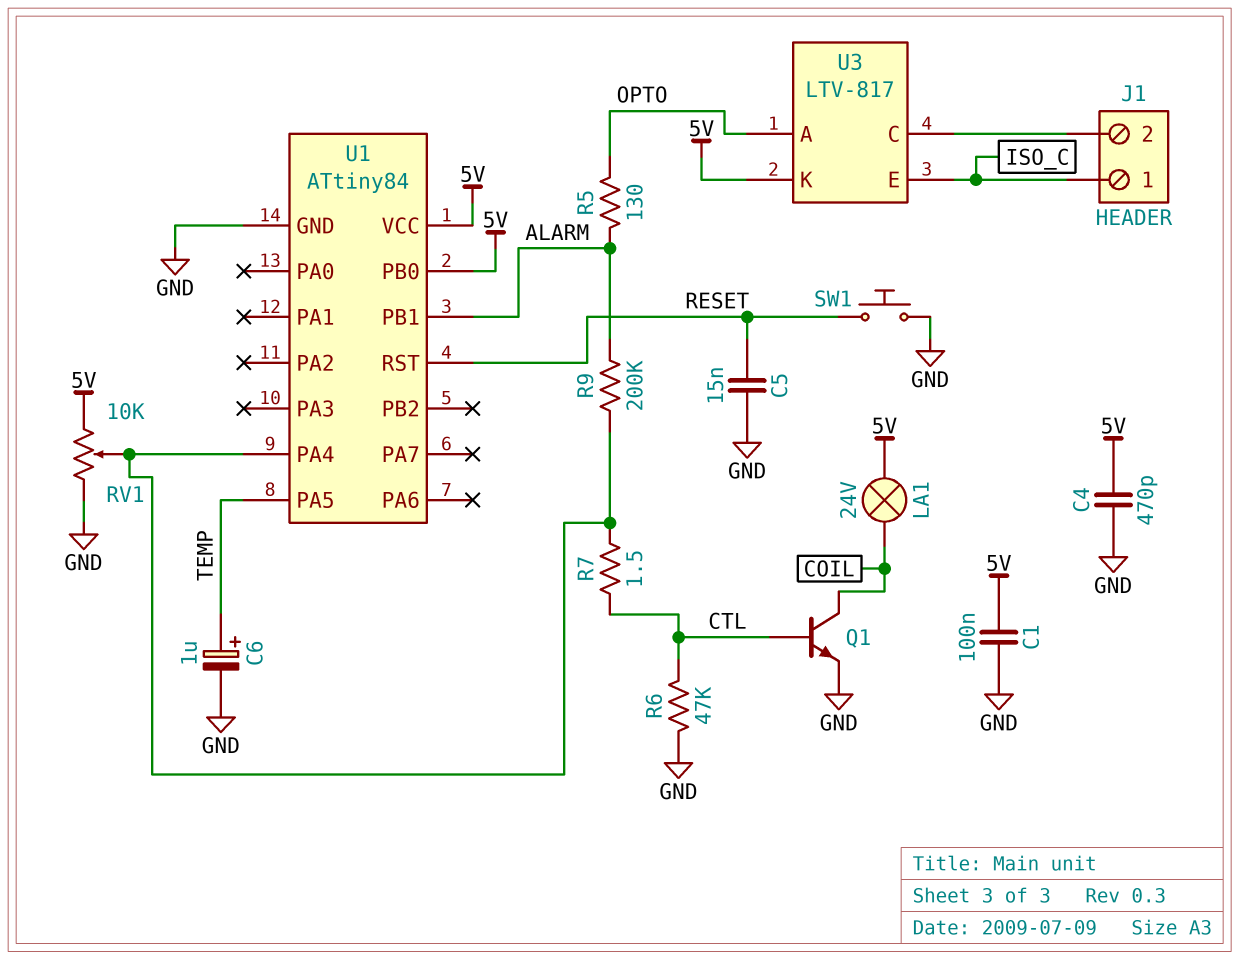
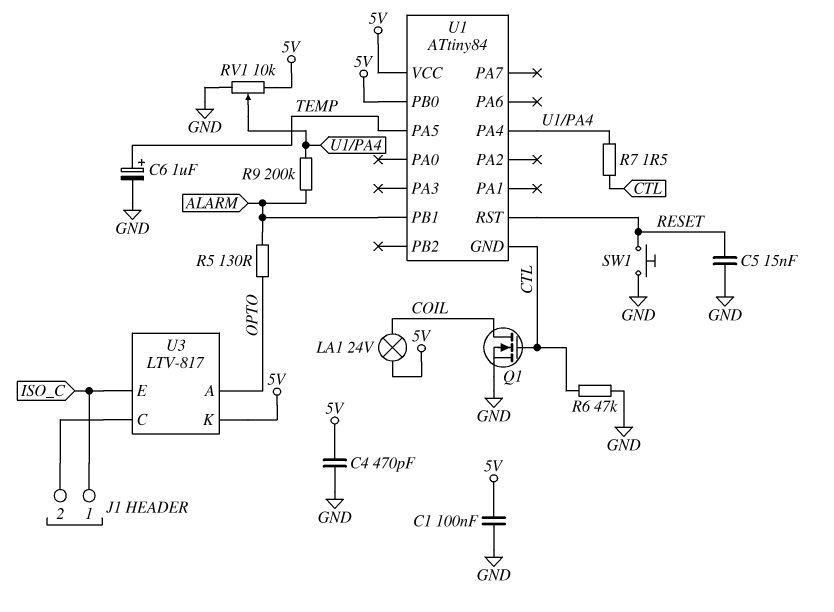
Q1: NPN (B CTL, C COIL, E GND) -> NMOS (G CTL, D COIL, S GND)
U1 pin GND: GND -> CTL

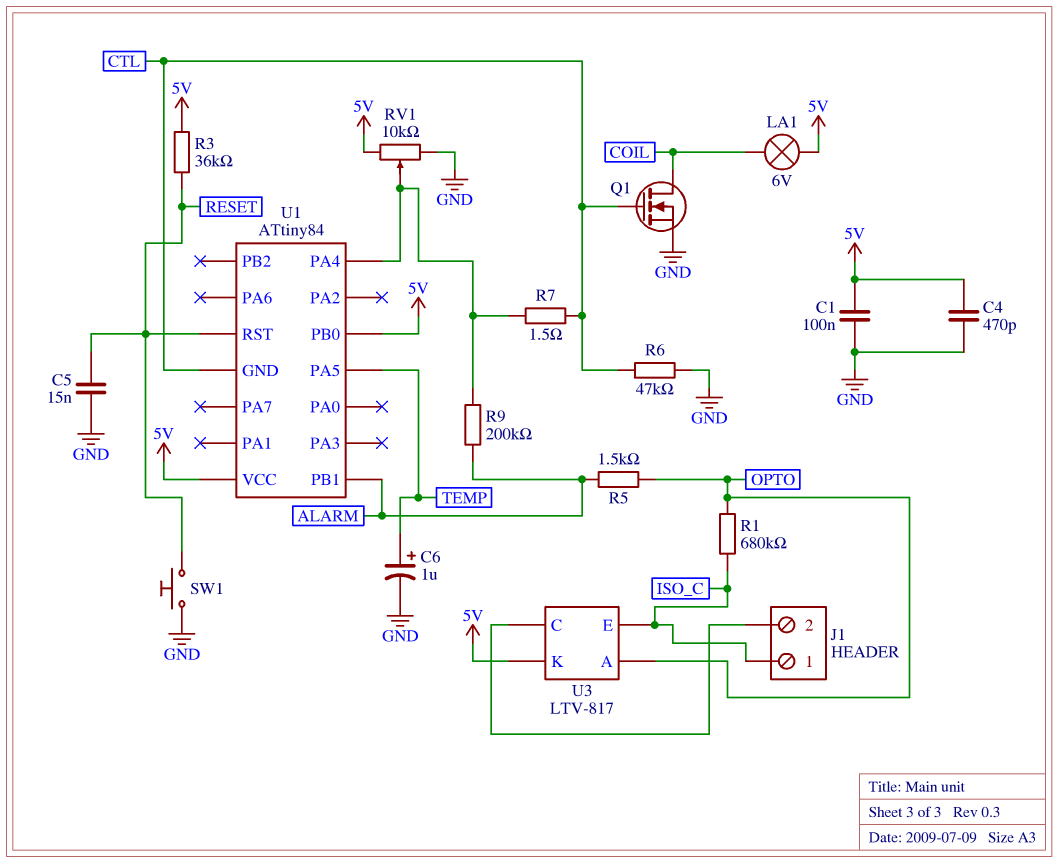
LA1: lamp 24V (5V, COIL) -> lamp 6V (5V, COIL)
R1: none -> 680k (ISO_C, OPTO)
R3: none -> 36k (5V, RESET)
R5: 130 (ALARM, OPTO) -> 1.5k (ALARM, OPTO)

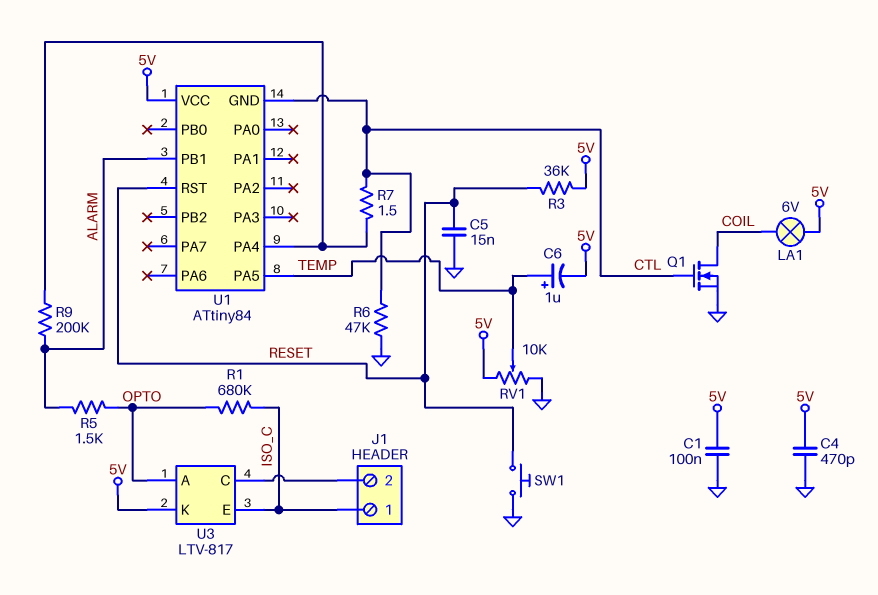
C6: 1uF (plus TEMP, minus GND) -> 1uF (plus TEMP, minus 5V)
RV1: 10k (5V, GND, wiper U1/PA4) -> 10k (5V, GND, wiper TEMP)
U1 pin PB0: 5V -> none

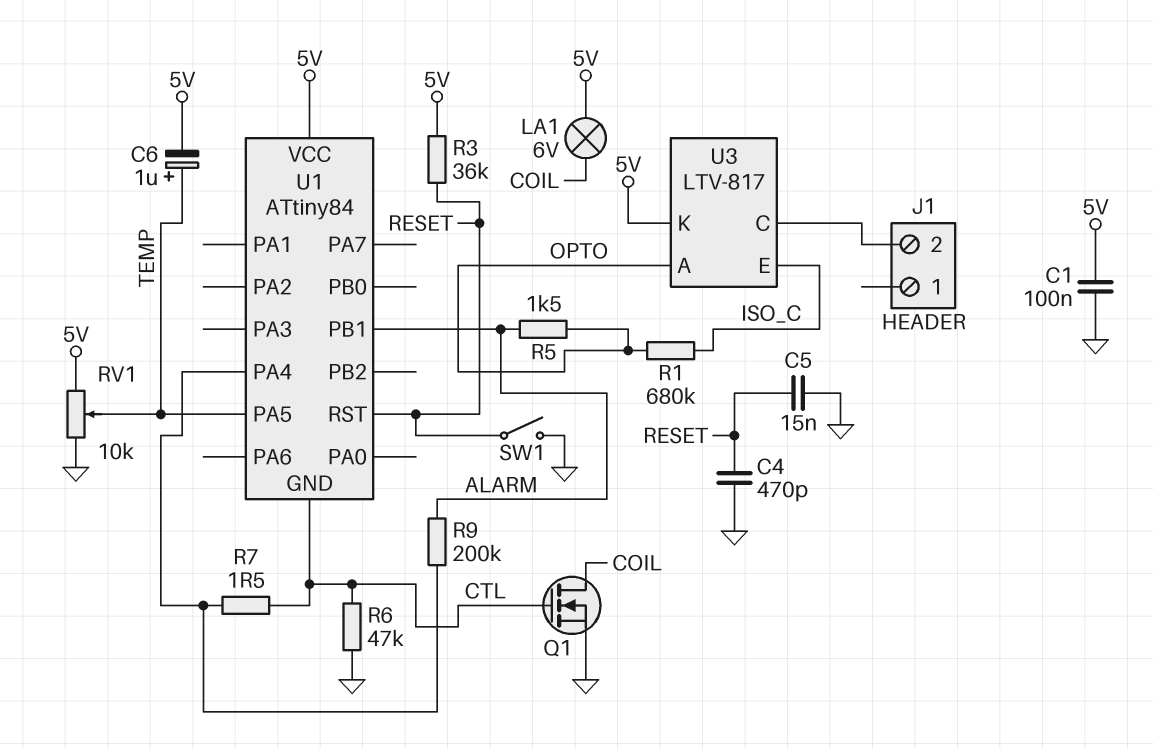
C4: 470pF (5V, GND) -> 470pF (GND, RESET)
J1 pin 1: ISO_C -> none
SW1: button (GND, RESET) -> switch (GND, RESET)

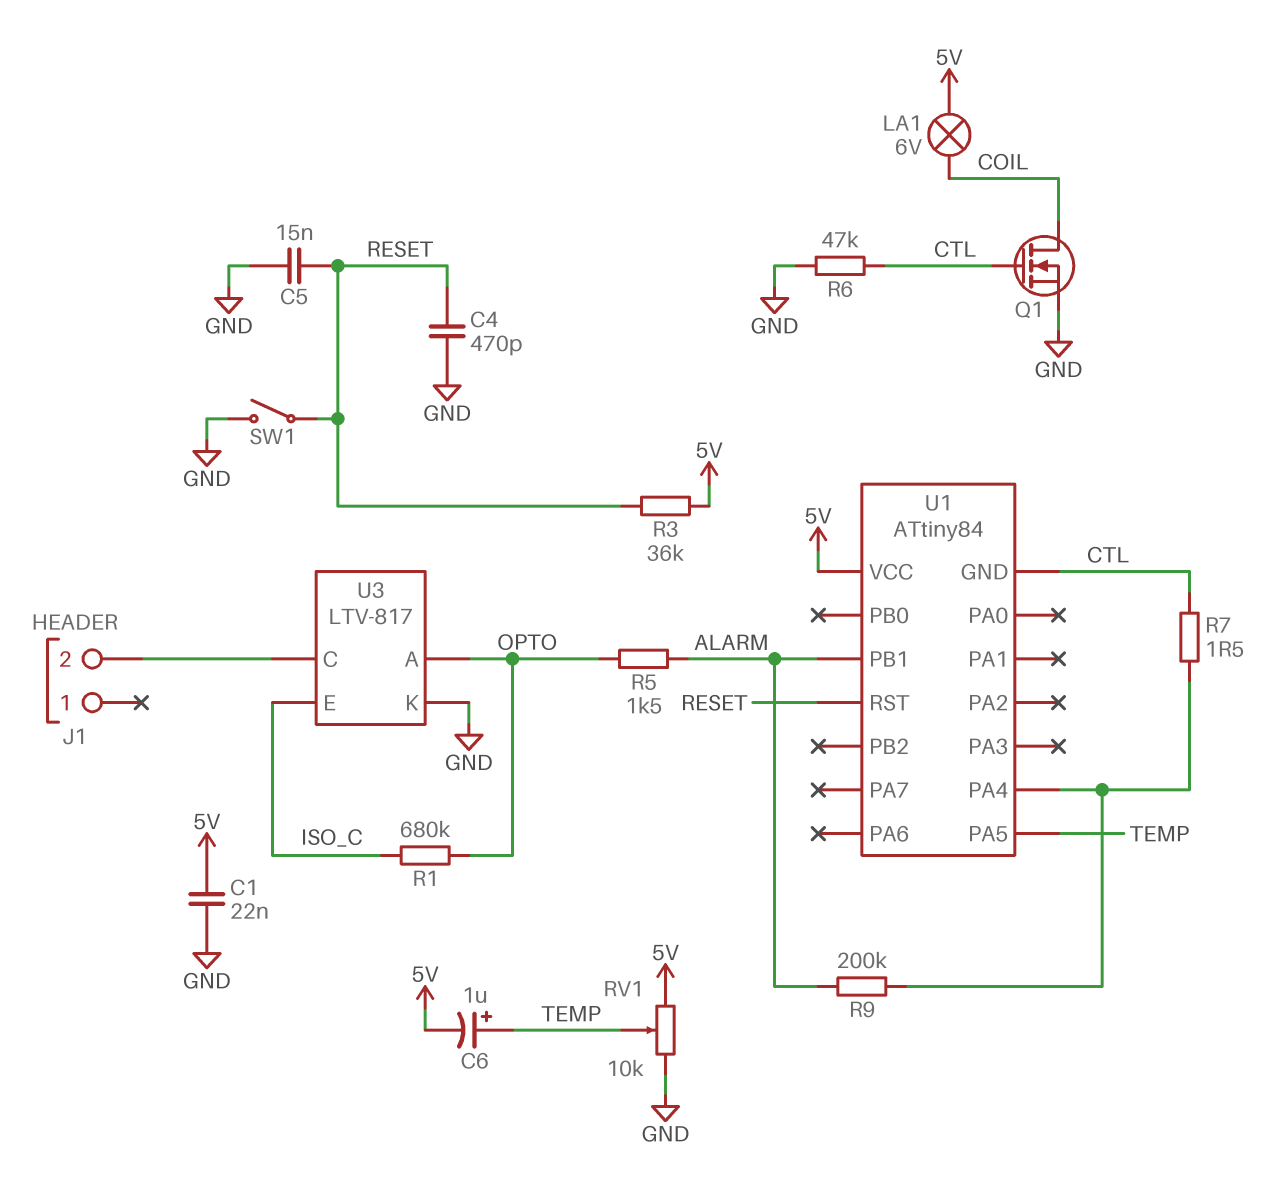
C1: 100nF (5V, GND) -> 22nF (5V, GND)
U3 pin K: 5V -> GND

